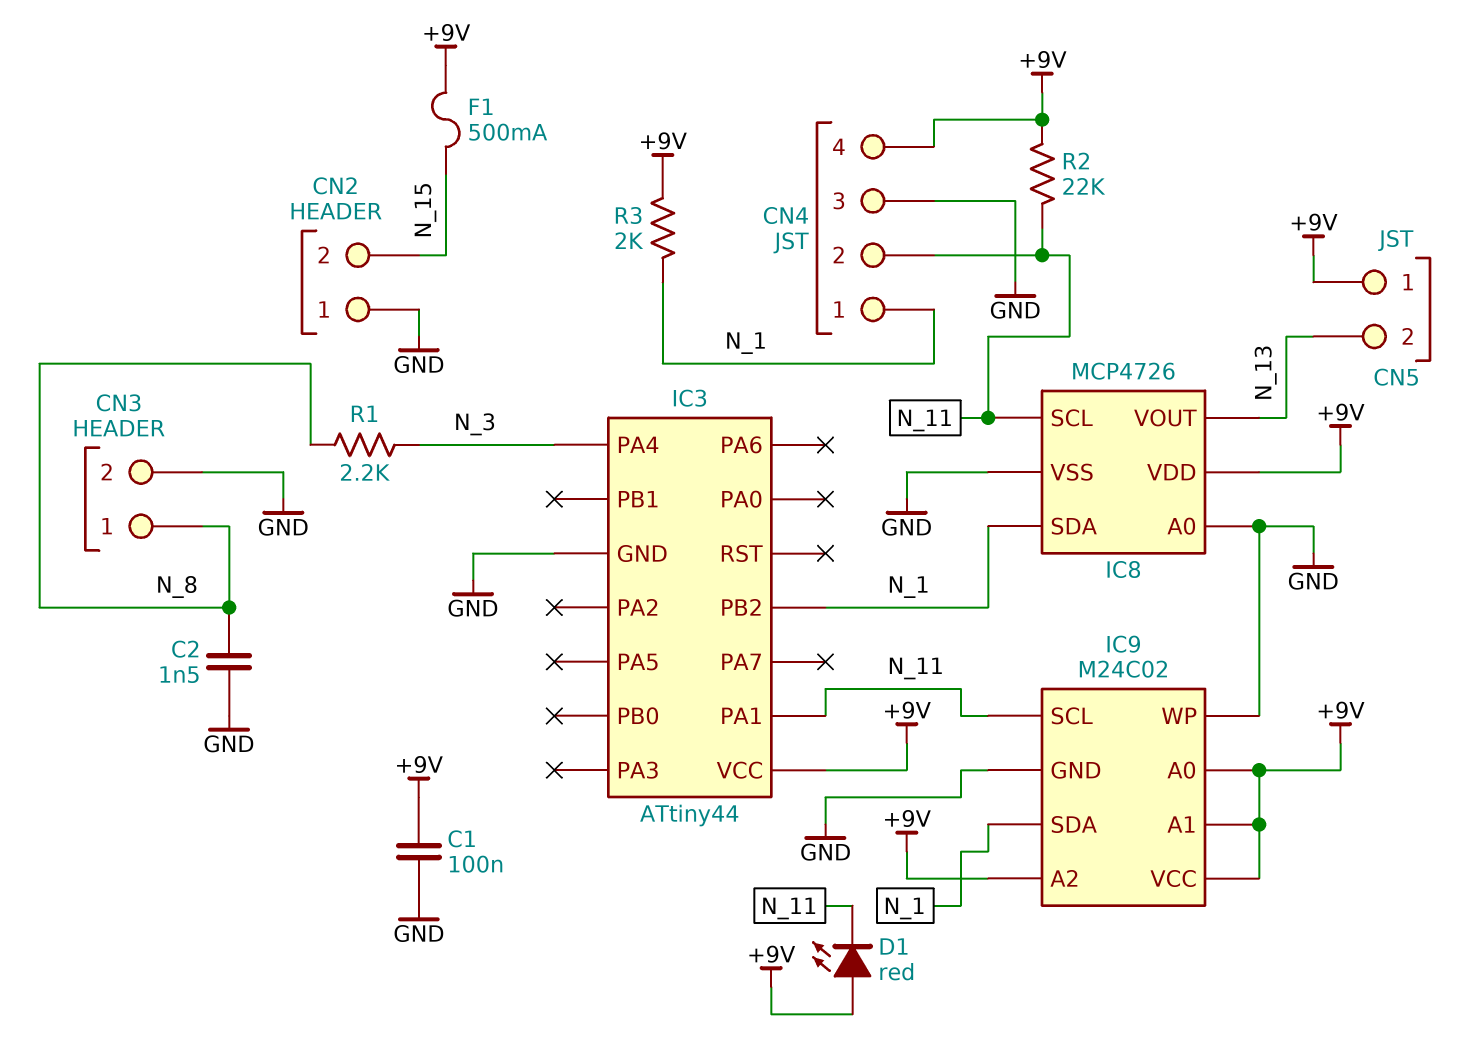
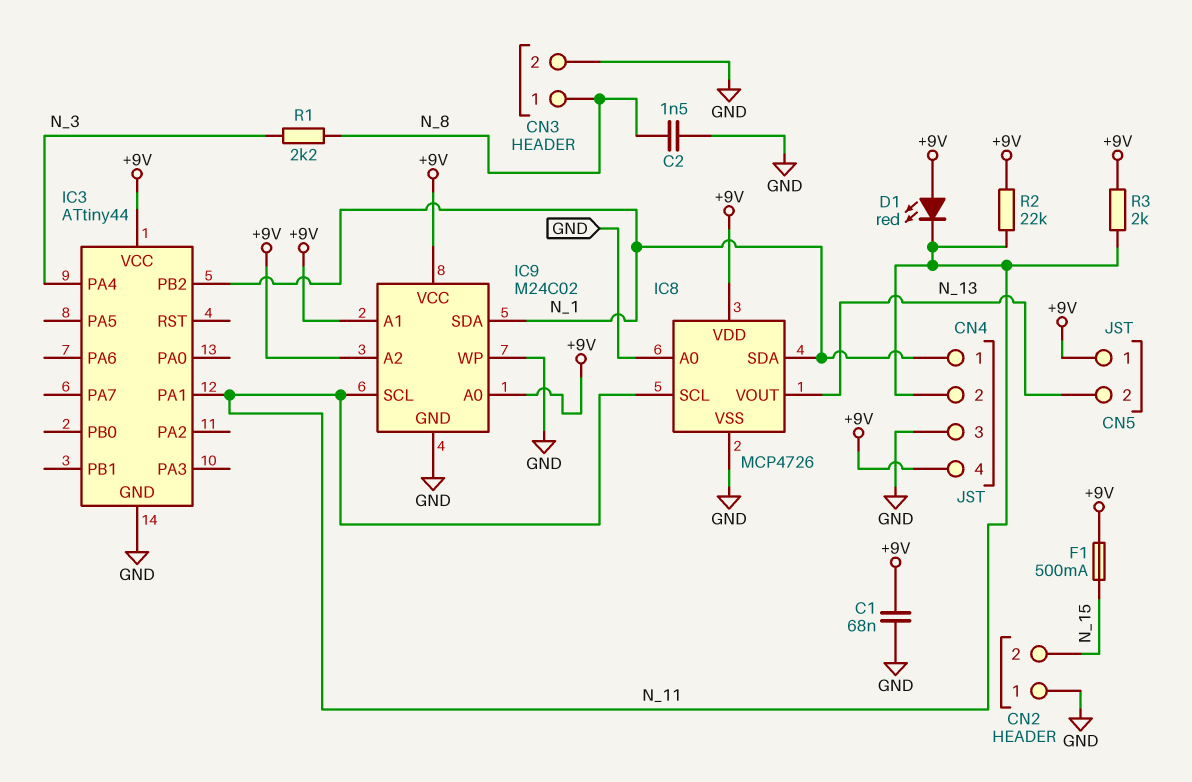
C1: 100nF (+9V, GND) -> 68nF (+9V, GND)
R3: 2k (+9V, N_1) -> 2k (+9V, N_11)

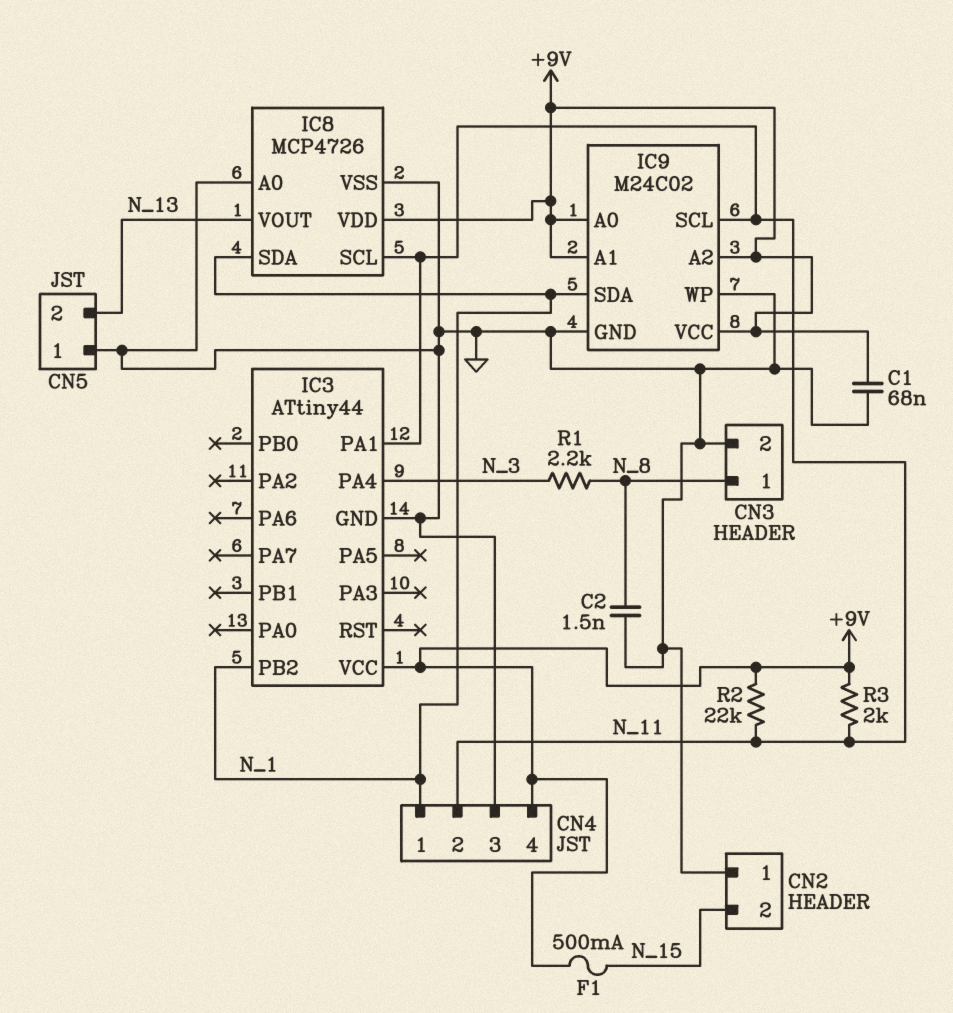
CN5 pin 1: +9V -> GND
D1: LED red (A +9V, K N_11) -> none

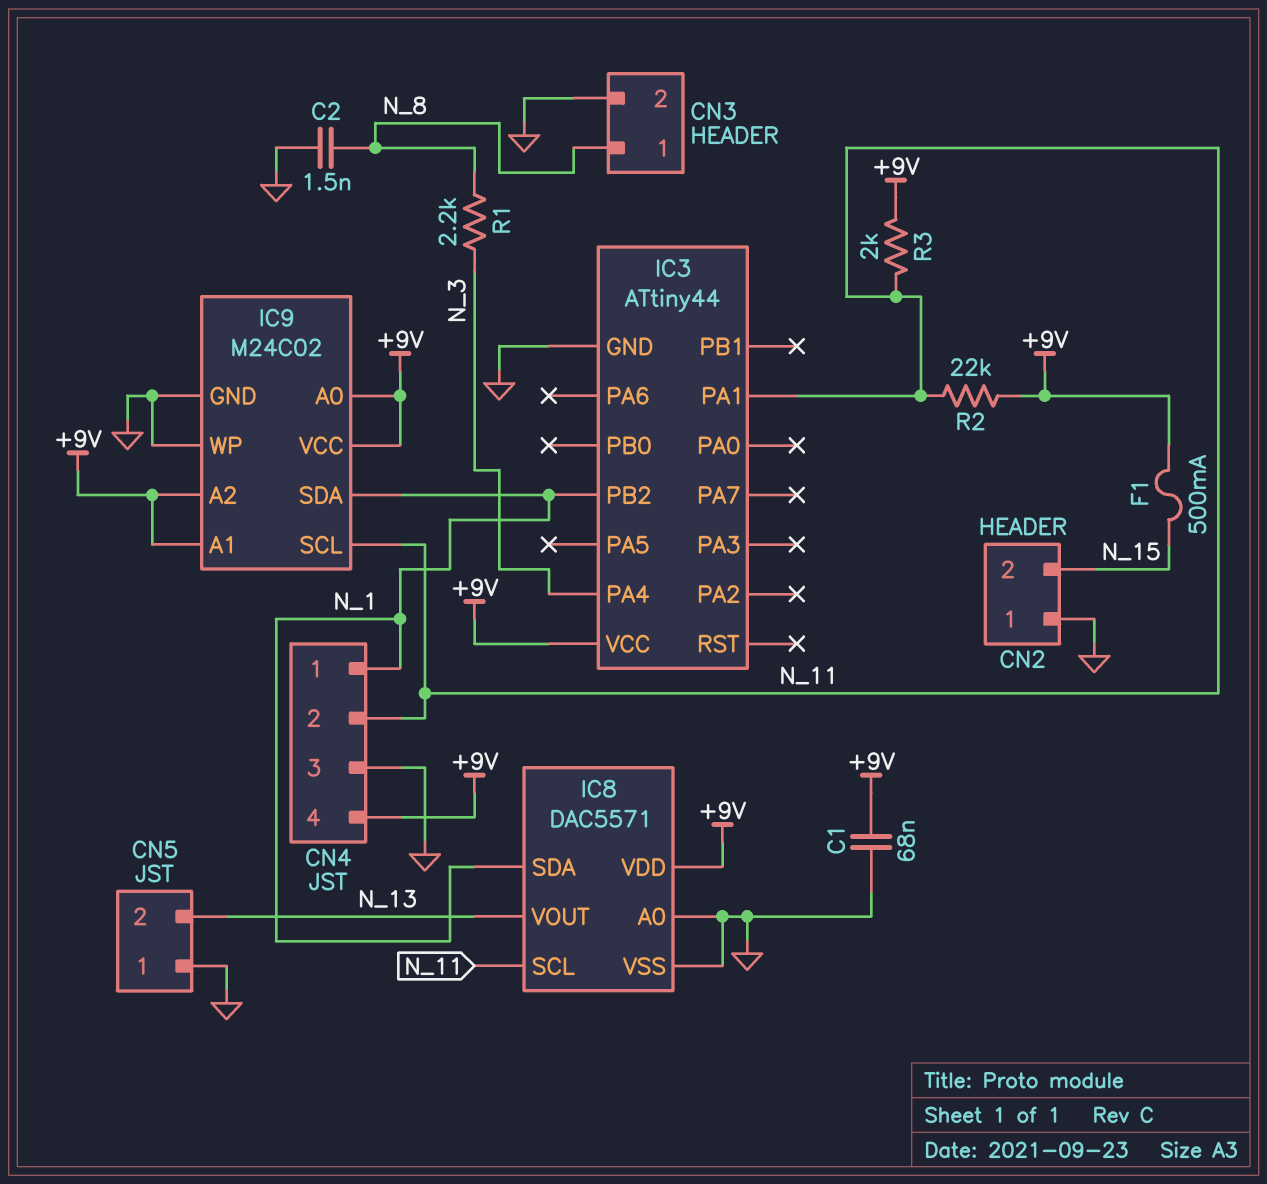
IC8: MCP4726 -> DAC5571

